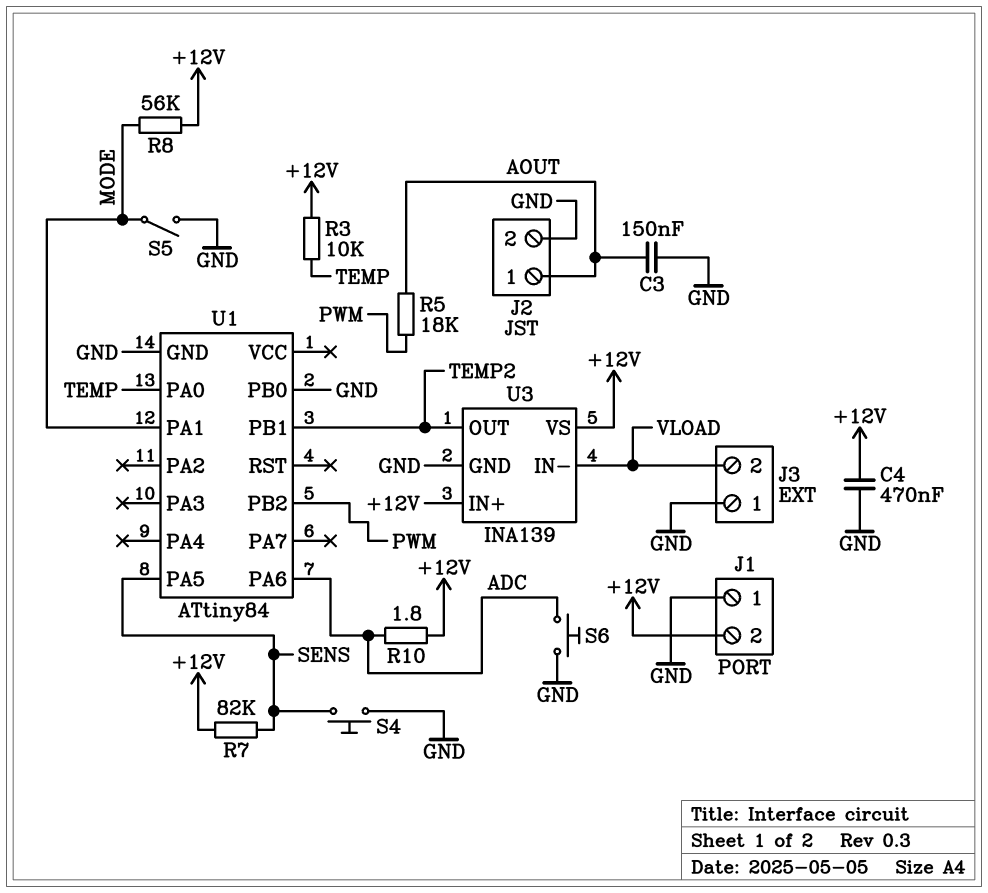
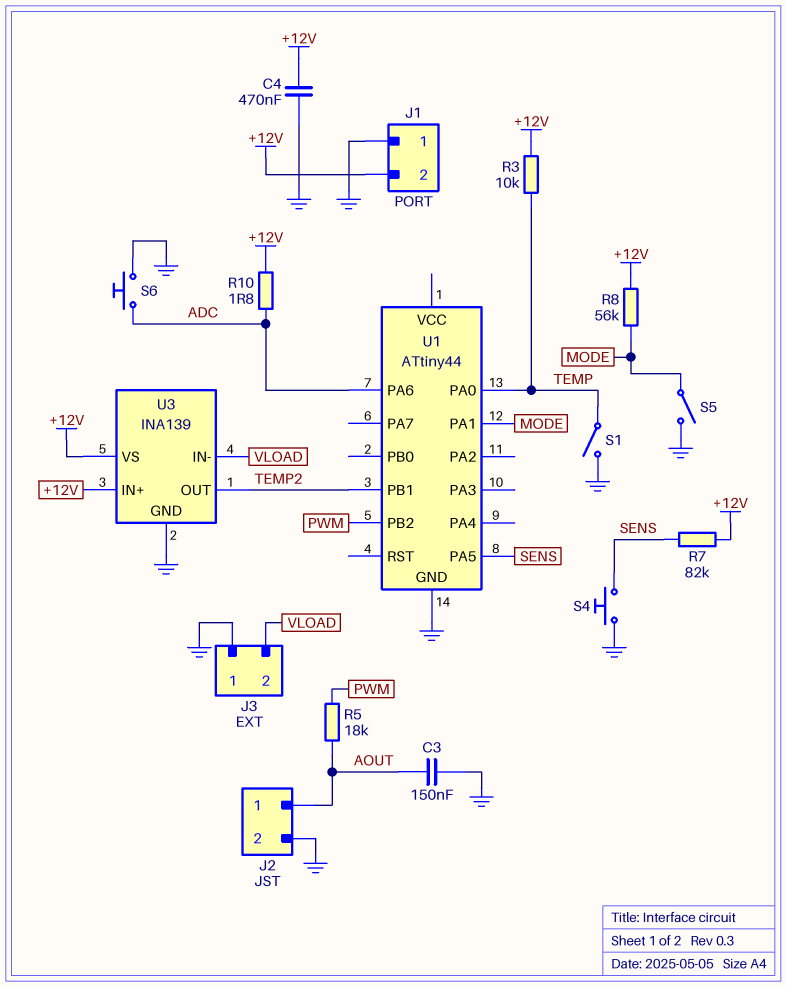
S1: none -> switch (GND, TEMP)
U1: ATtiny84 -> ATtiny44
U1 pin PB0: GND -> none

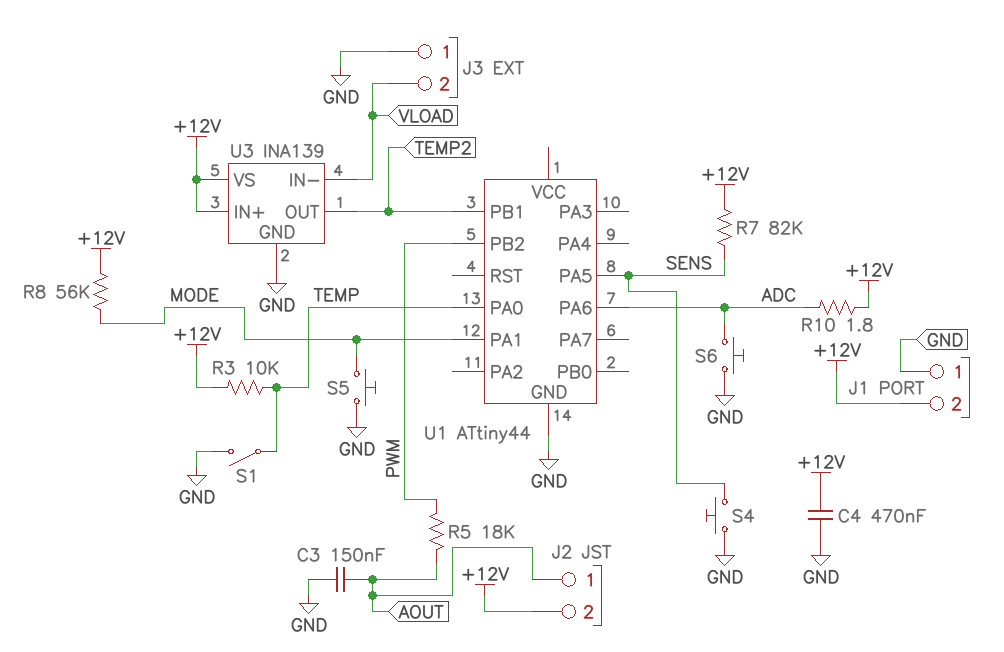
J2 pin 2: GND -> +12V
S5: switch (GND, MODE) -> button (GND, MODE)

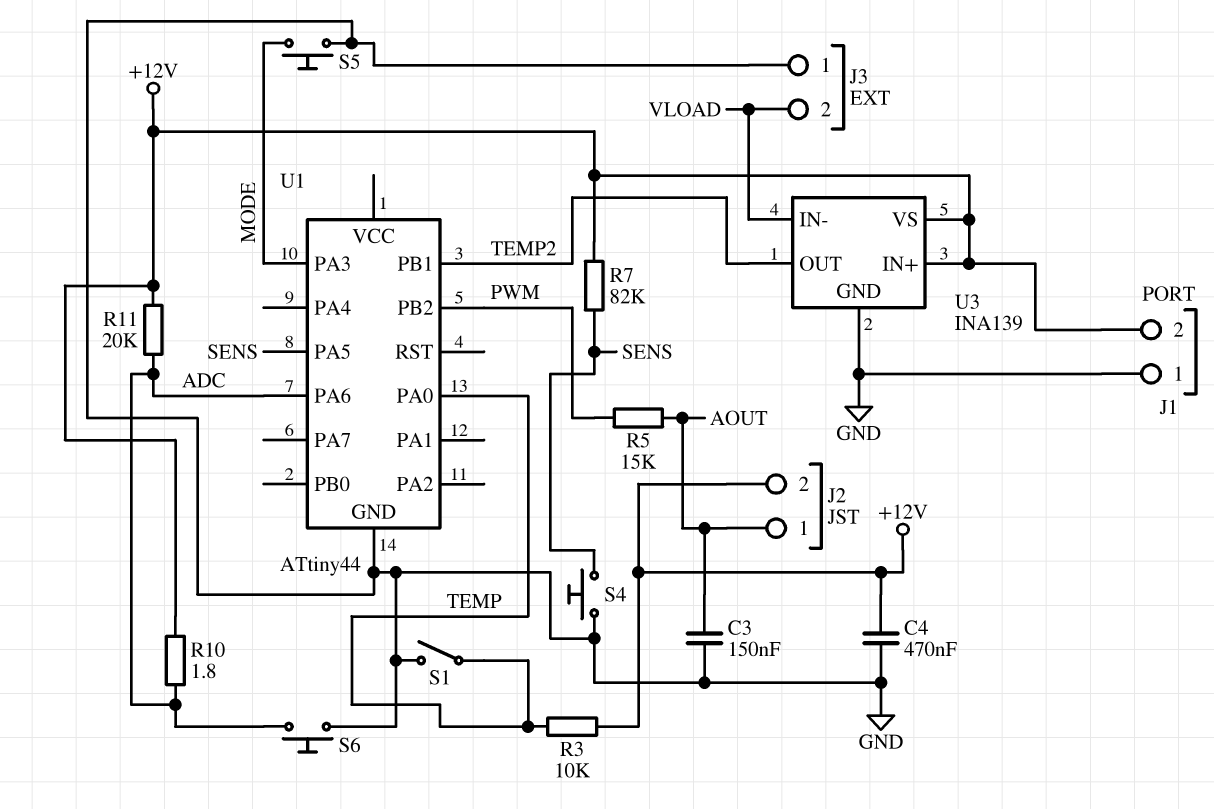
R5: 18k (AOUT, PWM) -> 15k (AOUT, PWM)
R8: 56k (+12V, MODE) -> none
R11: none -> 20k (+12V, ADC)
U1 pin PA1: MODE -> none
U1 pin PA3: none -> MODE

